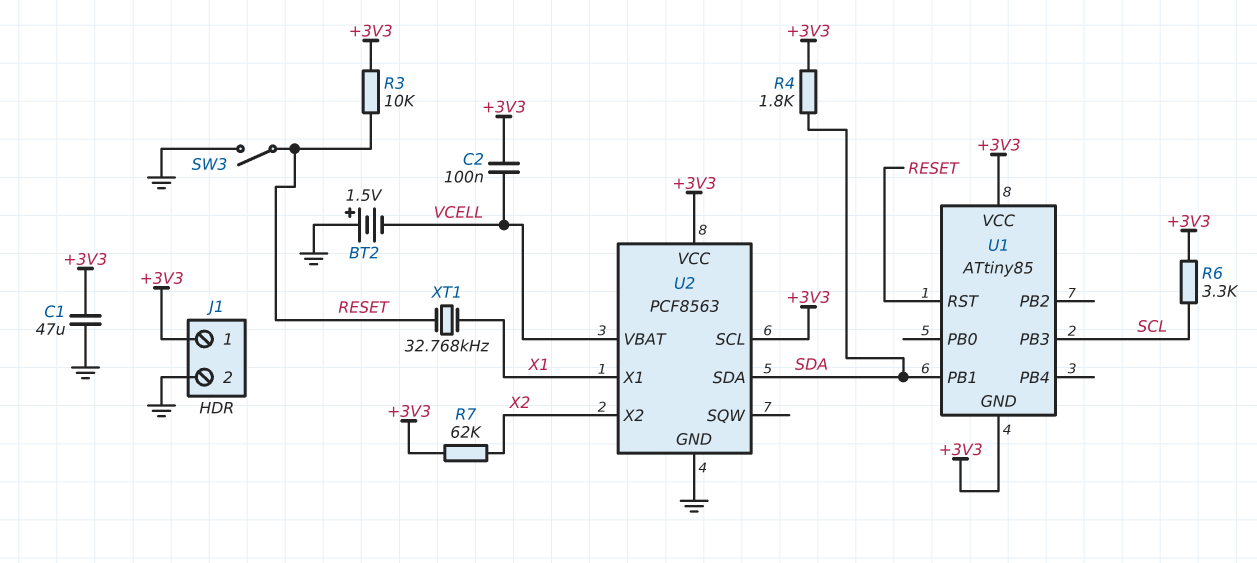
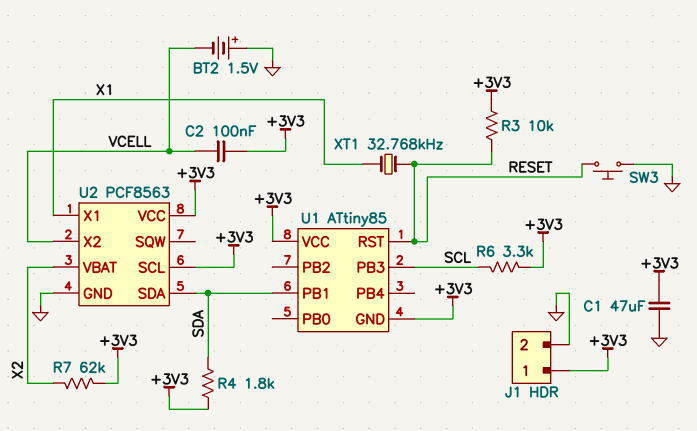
SW3: switch (GND, RESET) -> button (GND, RESET)
U2 pin VBAT: VCELL -> X2
U2 pin X2: X2 -> VCELL

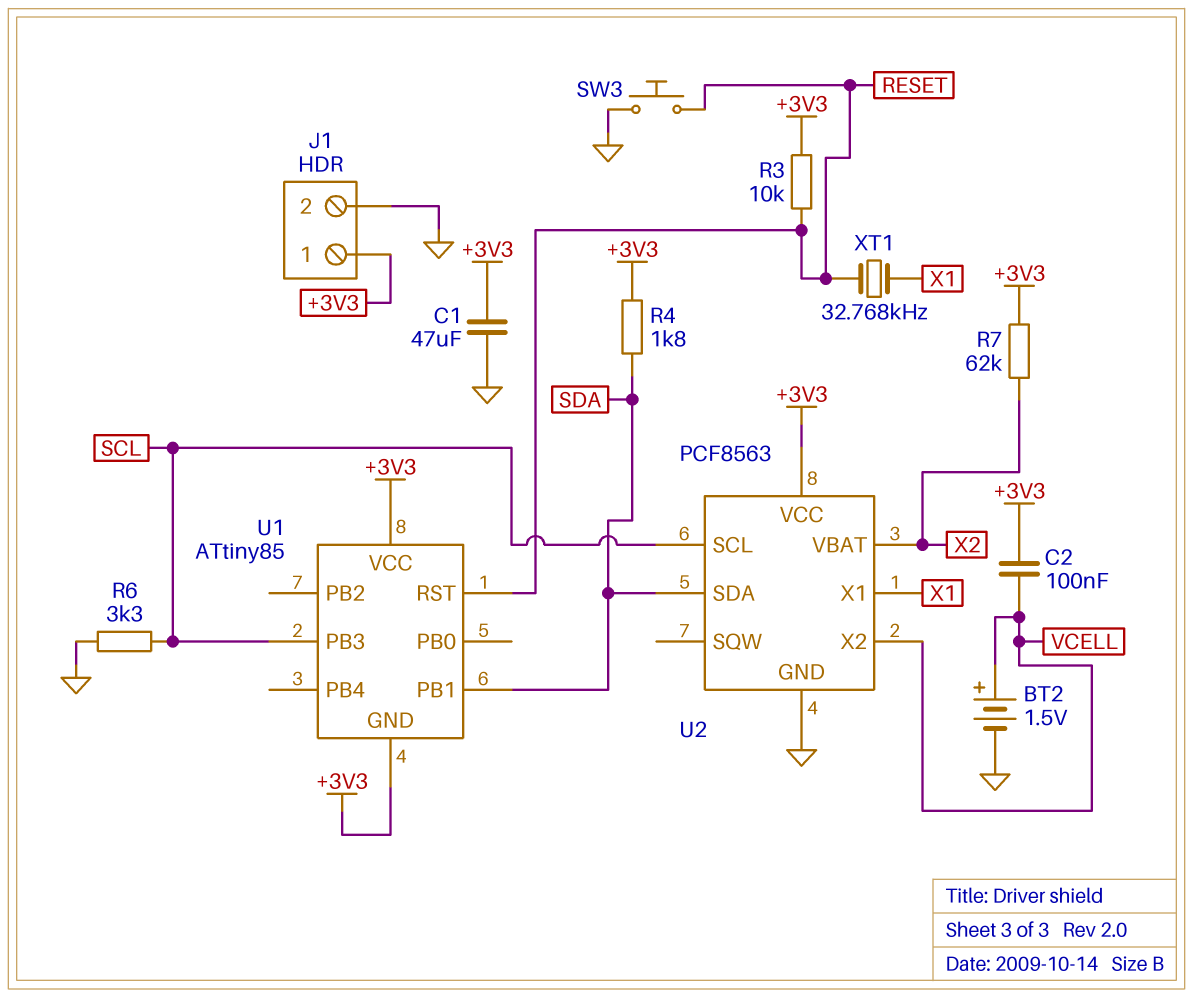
BT2: 1.5V (plus GND, minus VCELL) -> 1.5V (plus VCELL, minus GND)
R6: 3.3k (+3V3, SCL) -> 3.3k (GND, SCL)
U2 pin SCL: +3V3 -> SCL

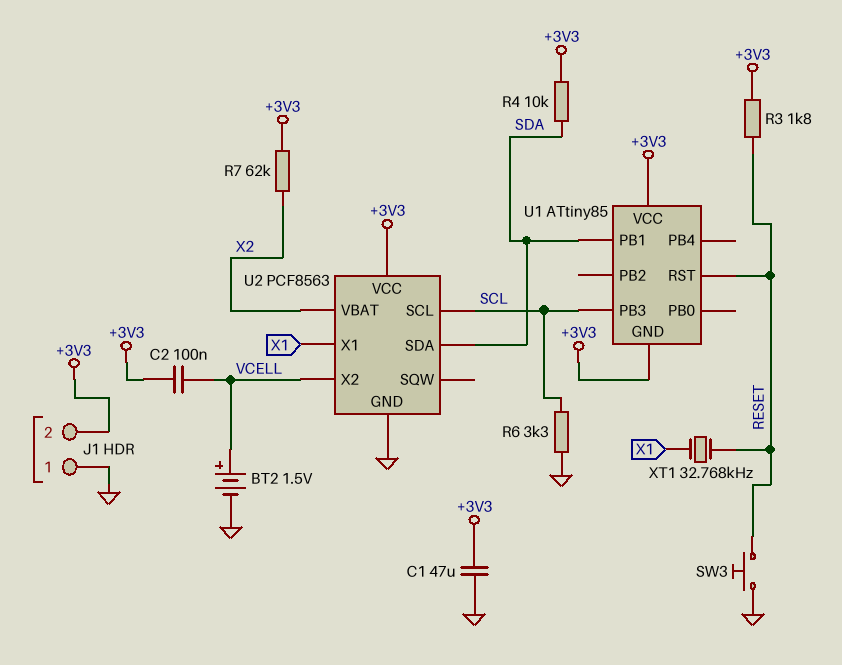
J1 pin 1: +3V3 -> GND
J1 pin 2: GND -> +3V3
R3: 10k (+3V3, RESET) -> 1.8k (+3V3, RESET)
R4: 1.8k (+3V3, SDA) -> 10k (+3V3, SDA)

